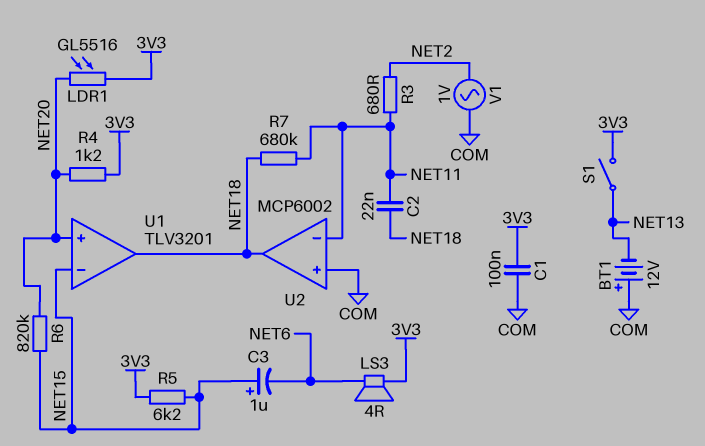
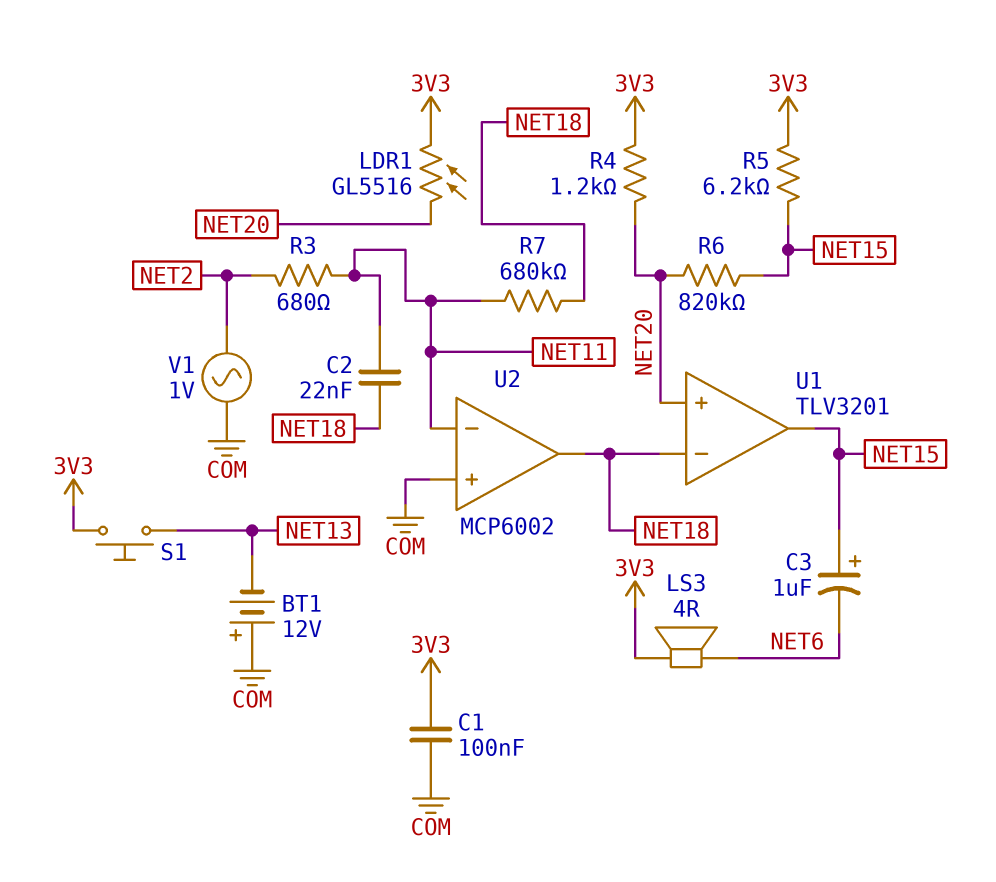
S1: switch (3V3, NET13) -> button (3V3, NET13)
U1 pin in-: NET15 -> NET18
U1 pin out: NET18 -> NET15

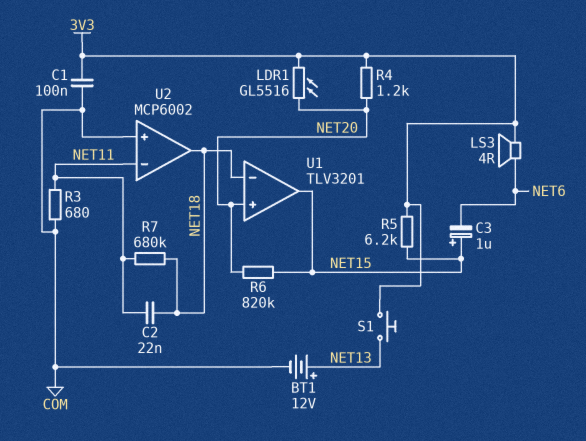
BT1: 12V (plus COM, minus NET13) -> 12V (plus NET13, minus COM)
R3: 680 (NET2, NET11) -> 680 (COM, NET11)
V1: AC 1V (COM, NET2) -> none

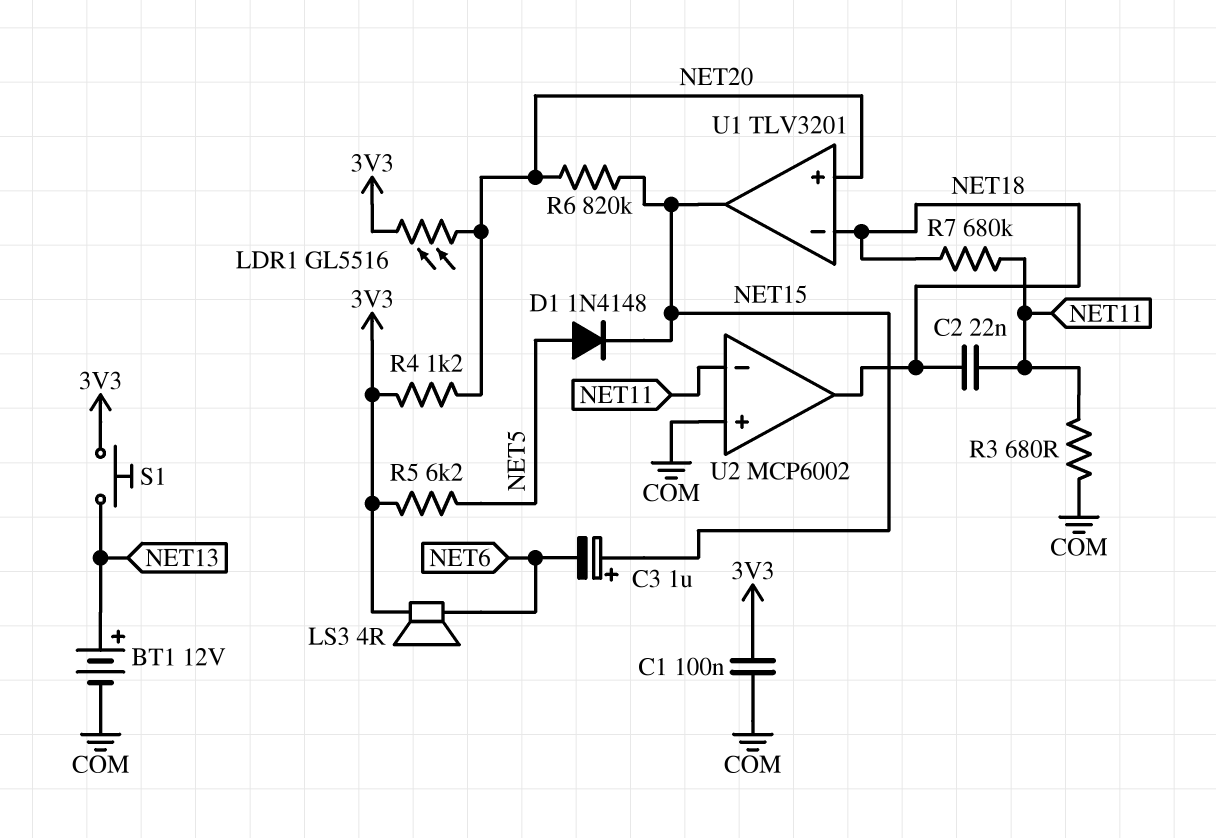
D1: none -> diode 1N4148 (A NET5, K NET15)
R5: 6.2k (3V3, NET15) -> 6.2k (3V3, NET5)

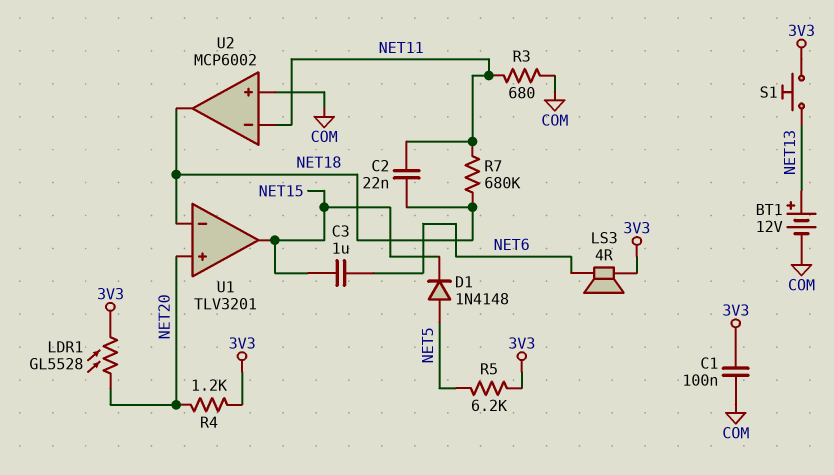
C3: 1uF (plus NET15, minus NET6) -> 1uF (NET6, NET15)
LDR1: GL5516 (3V3, NET20) -> GL5528 (3V3, NET20)
R6: 820k (NET15, NET20) -> none

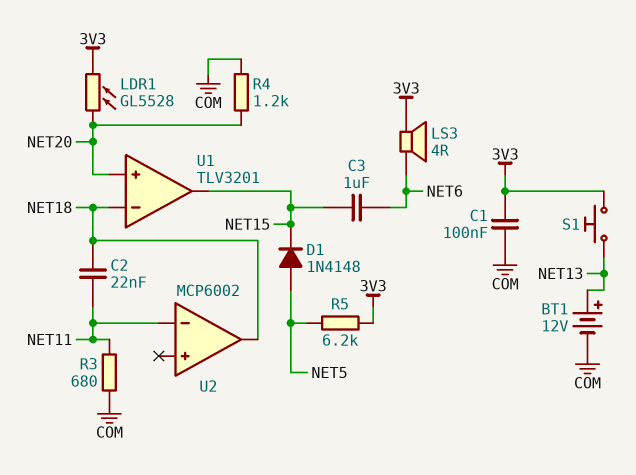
R4: 1.2k (3V3, NET20) -> 1.2k (COM, NET20)
R7: 680k (NET11, NET18) -> none
U2 pin in+: COM -> none

